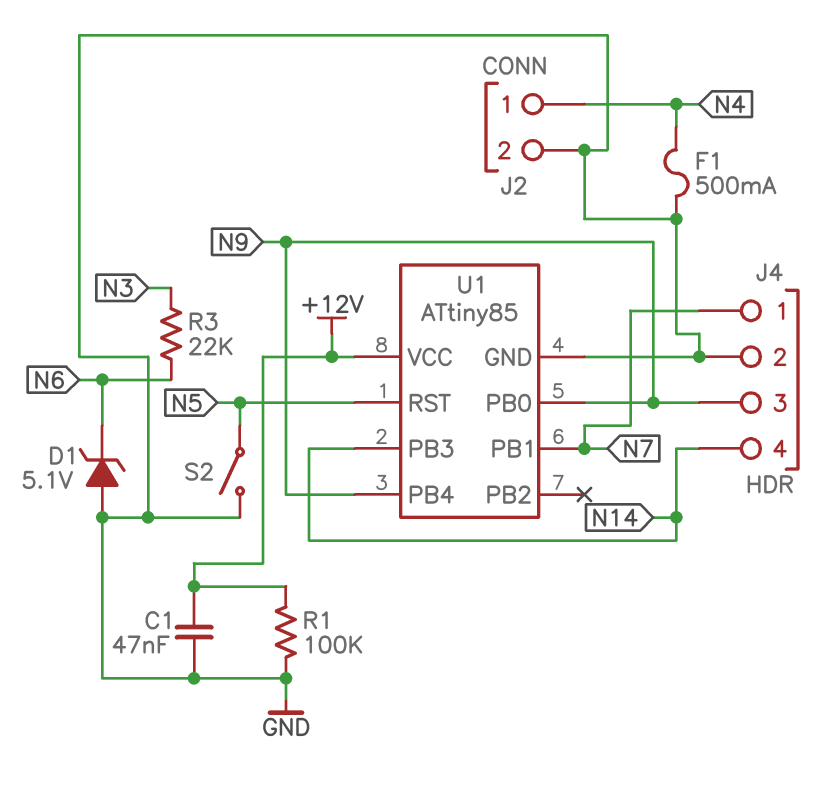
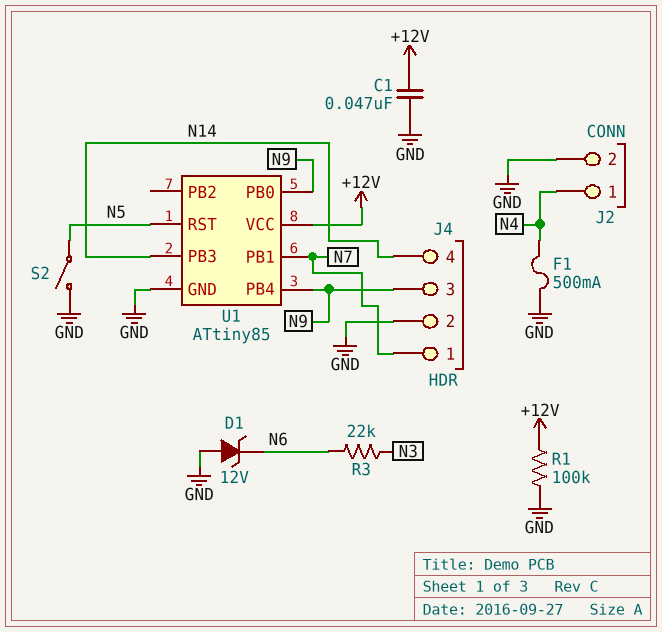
D1: zener 5.1V (A GND, K N6) -> zener 12V (A GND, K N6)

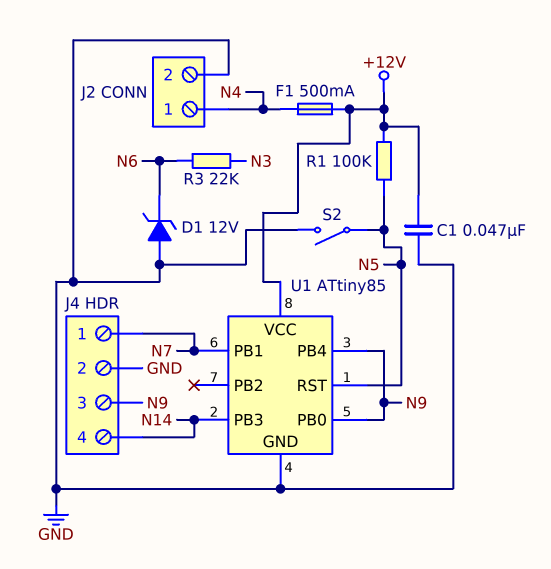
F1: 500mA (GND, N4) -> 500mA (+12V, N4)
R1: 100k (+12V, GND) -> 100k (+12V, N5)

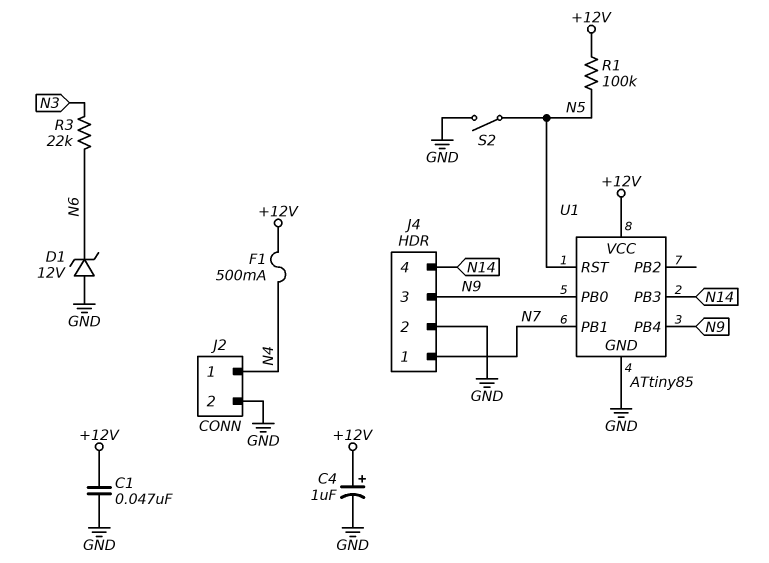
C4: none -> 1uF (plus +12V, minus GND)

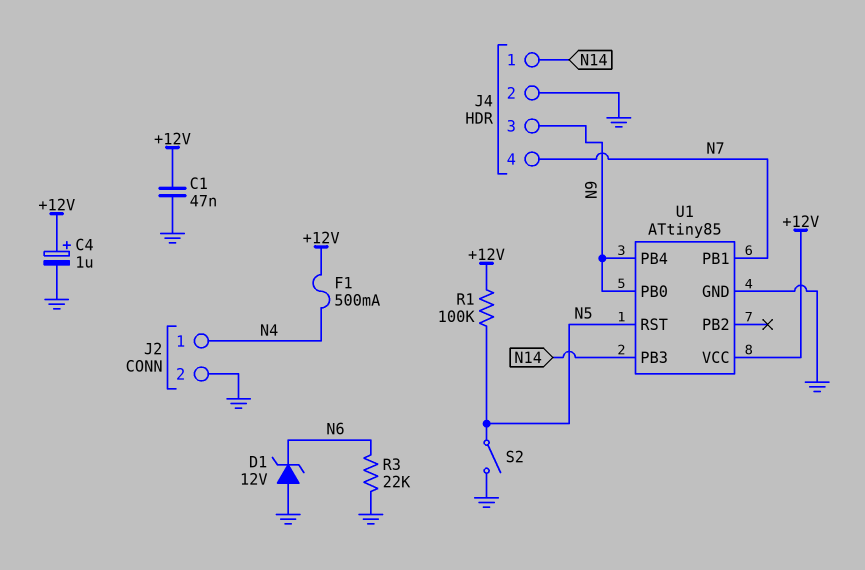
J4 pin 1: N7 -> N14
J4 pin 4: N14 -> N7
R3: 22k (N3, N6) -> 22k (GND, N6)

